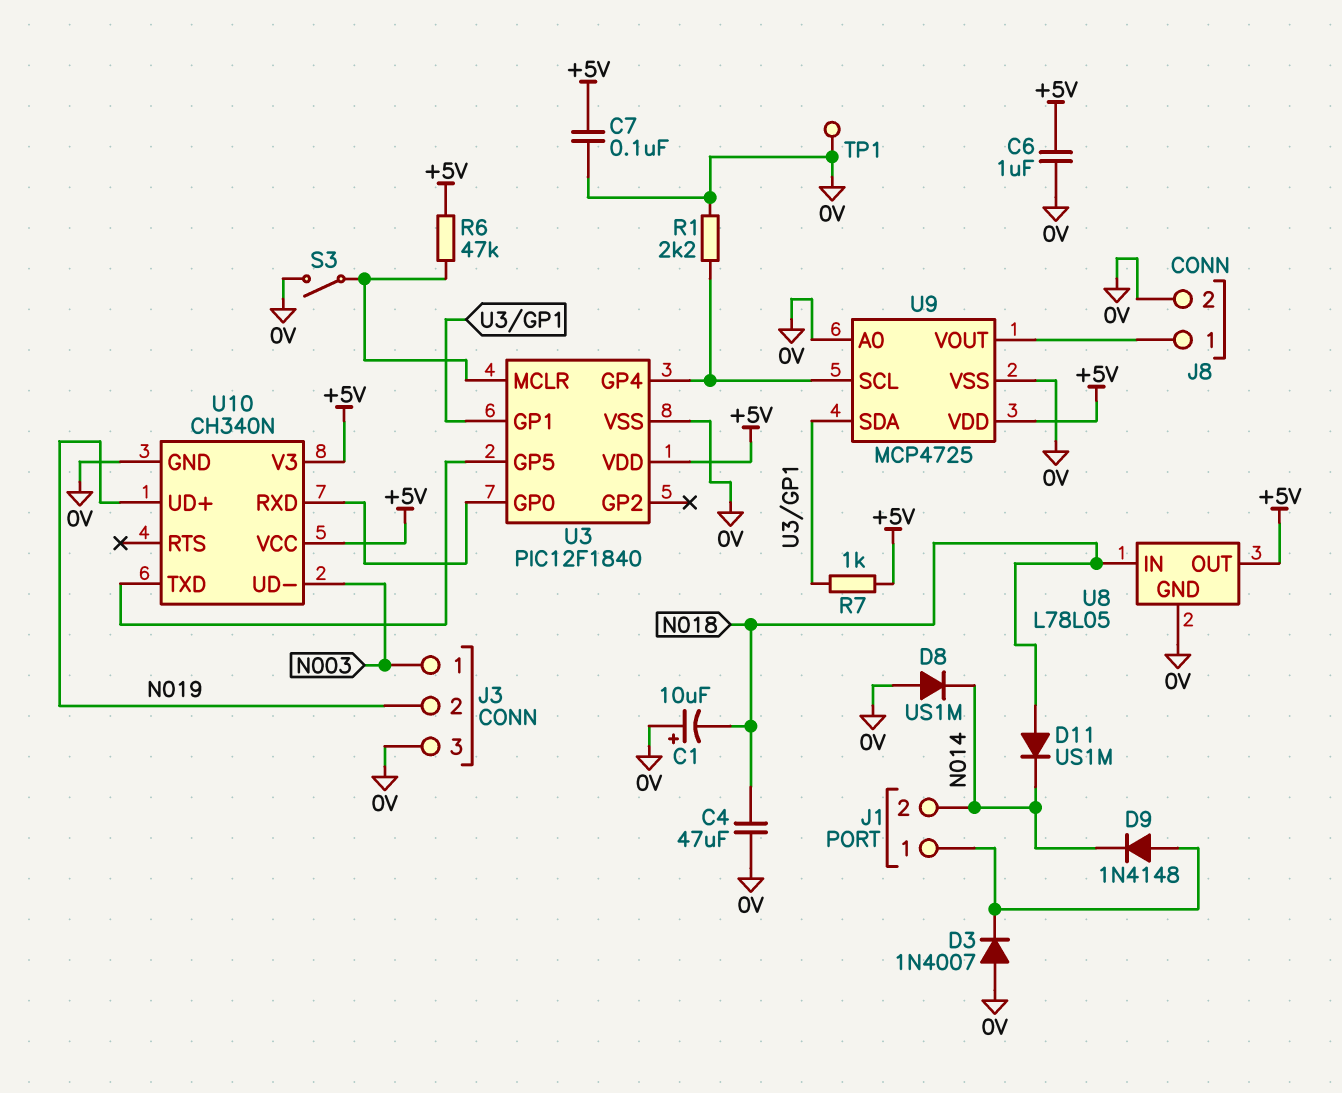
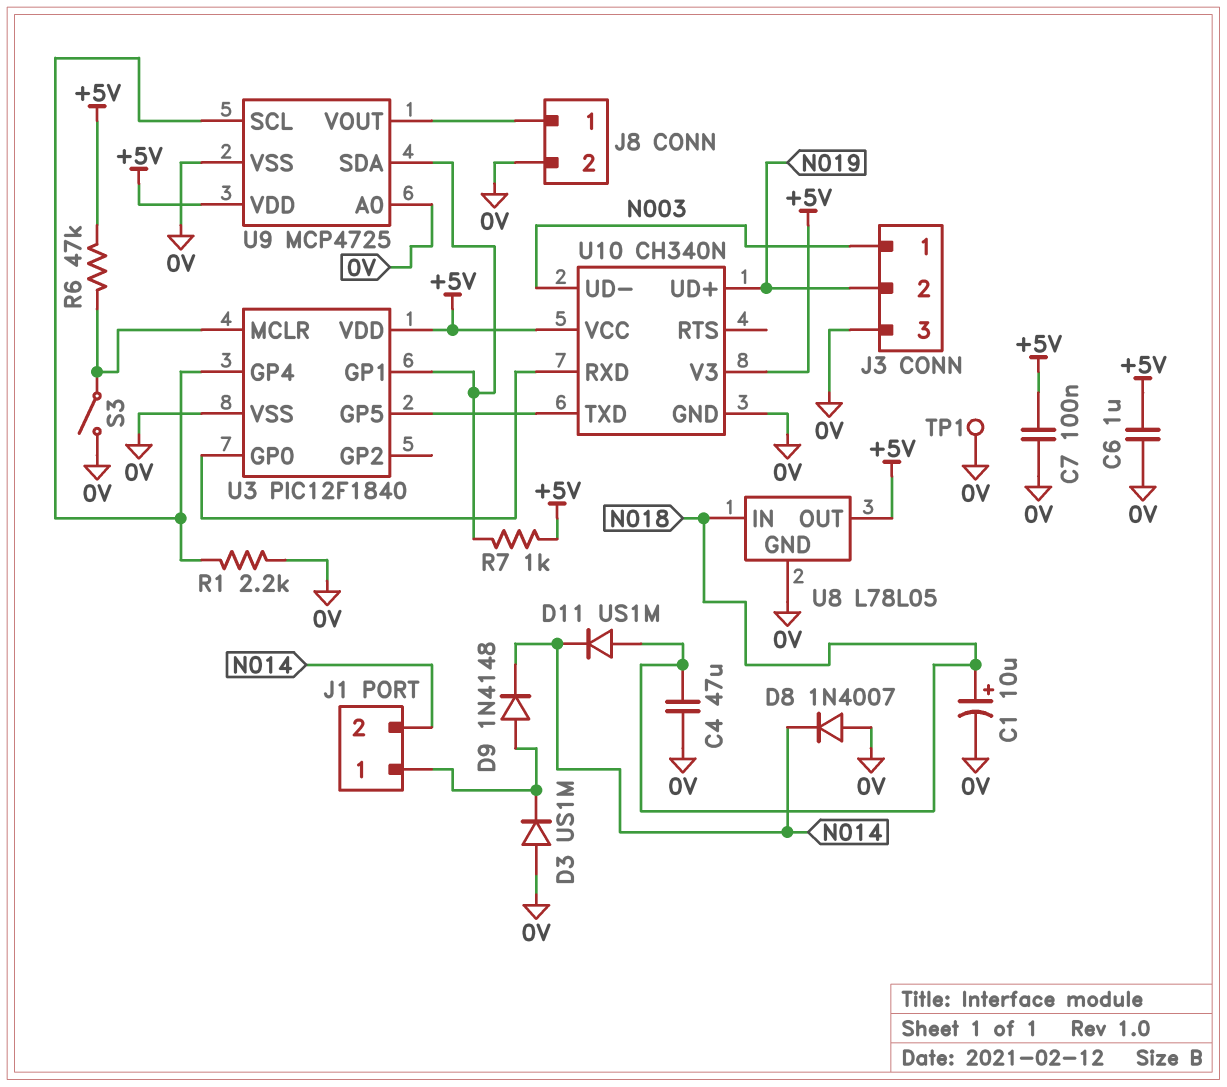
C1: 10uF (plus 0V, minus N018) -> 10uF (plus N018, minus 0V)
D3: diode 1N4007 (A 0V, K J1/1) -> diode US1M (A 0V, K J1/1)
D8: diode US1M (A 0V, K N014) -> diode 1N4007 (A 0V, K N014)

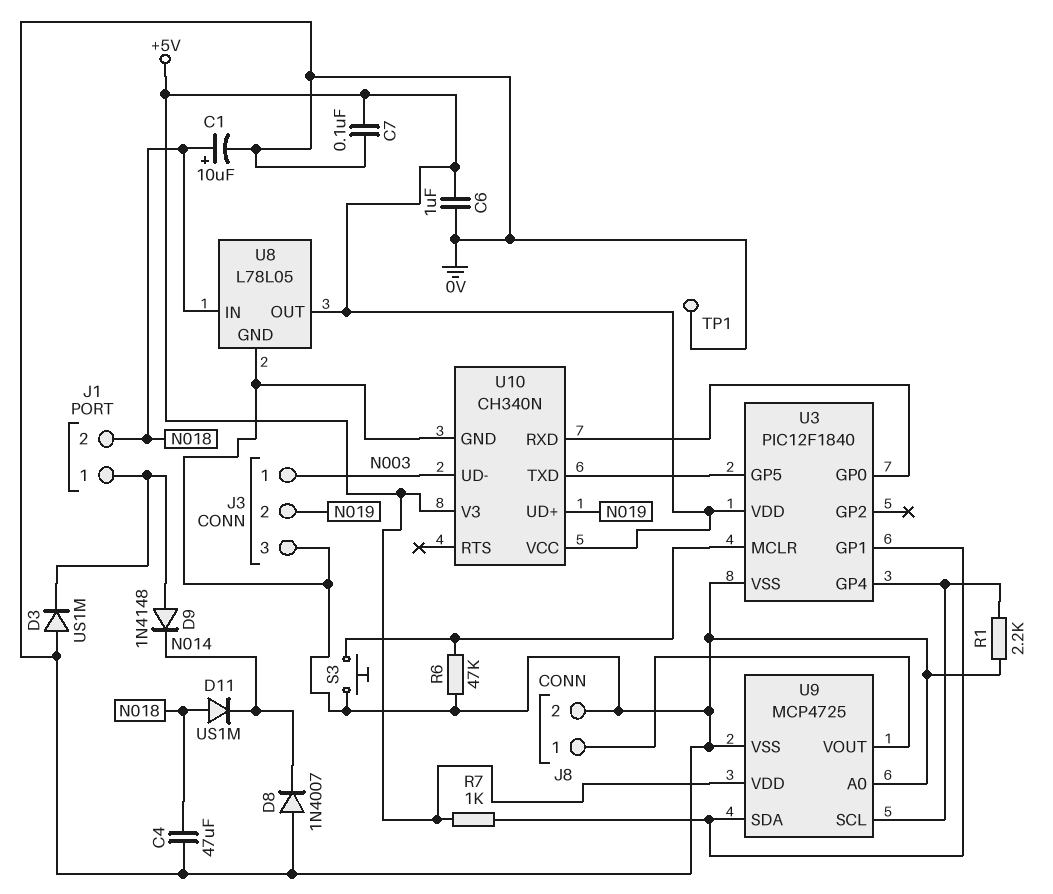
J1 pin 2: N014 -> N018
R6: 47k (+5V, U3/MCLR) -> 47k (0V, U3/MCLR)
S3: switch (0V, U3/MCLR) -> button (0V, U3/MCLR)

